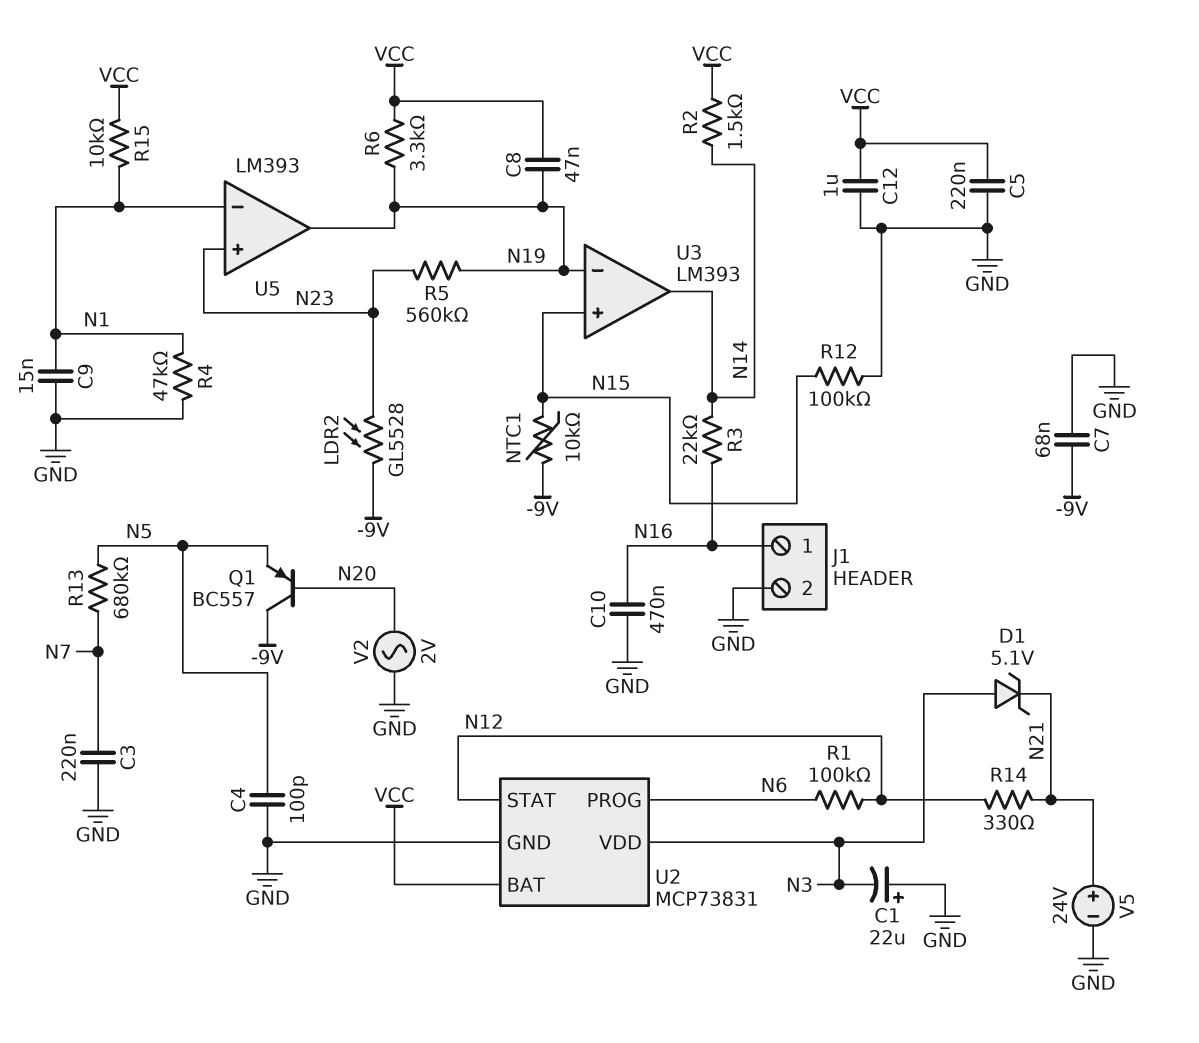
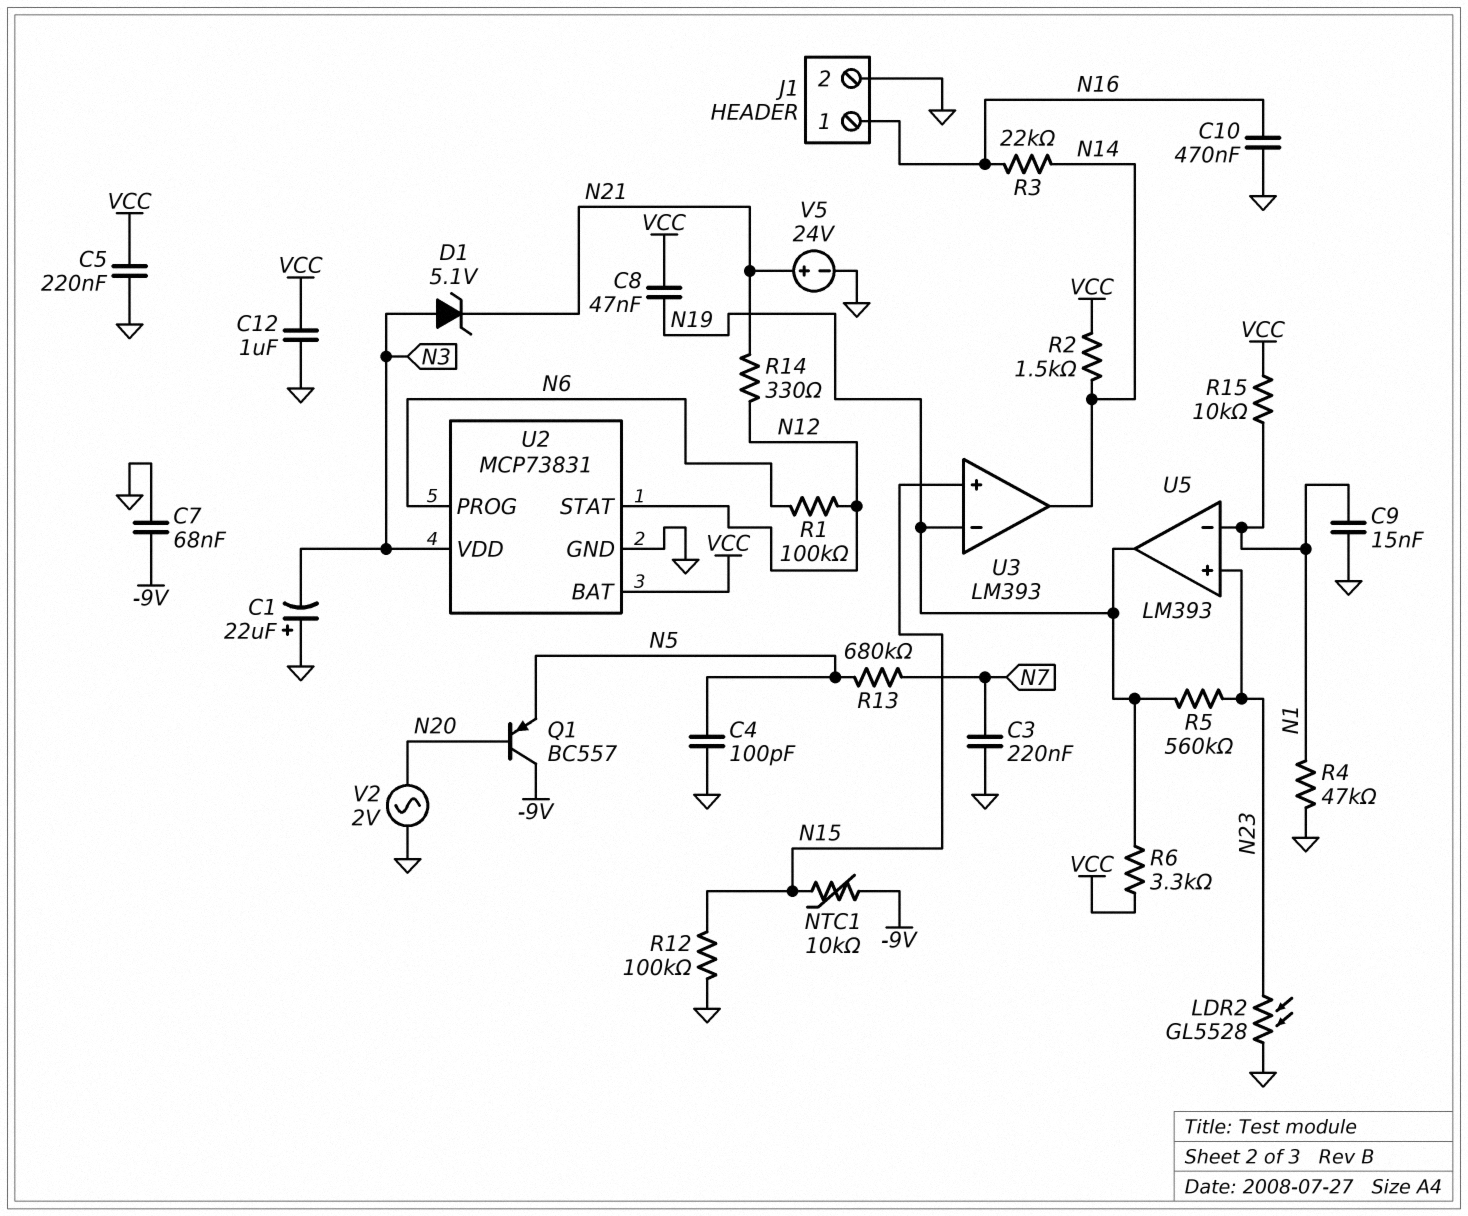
LDR2: GL5528 (-9V, N23) -> GL5528 (GND, N23)

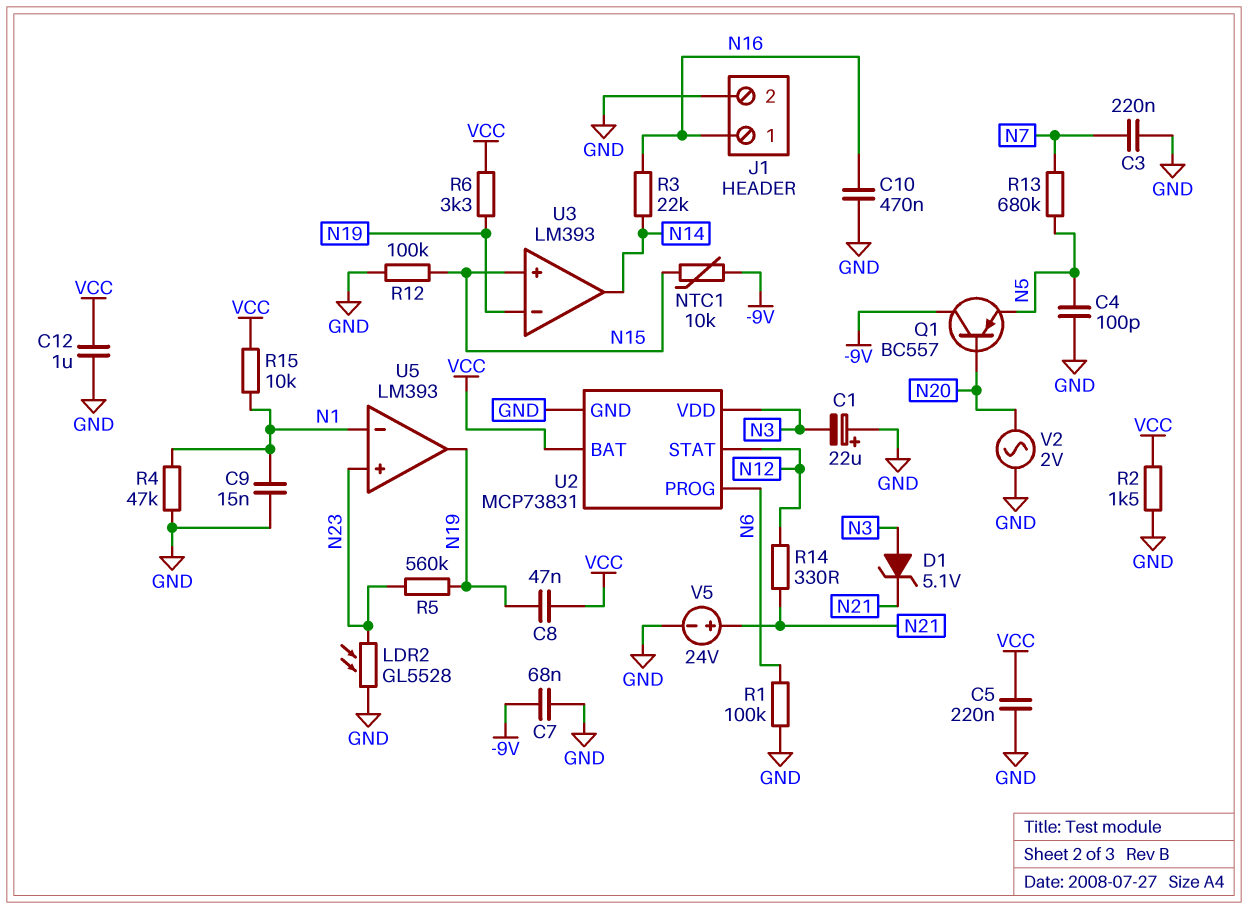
R1: 100k (N6, N12) -> 100k (GND, N6)
R2: 1.5k (N14, VCC) -> 1.5k (GND, VCC)

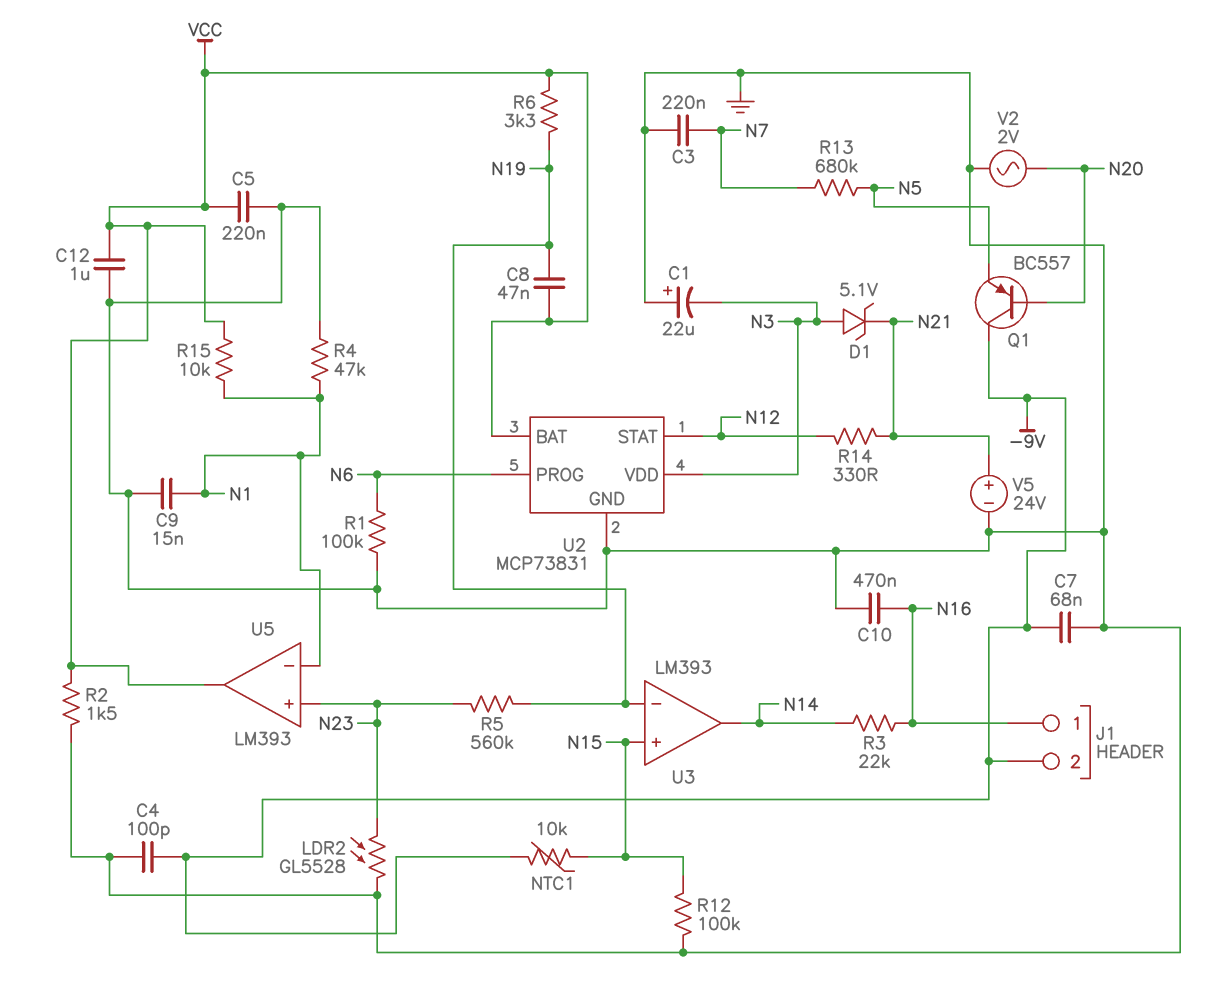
C4: 100pF (GND, N5) -> 100pF (-9V, GND)
J1 pin 2: GND -> -9V
U5 pin out: N19 -> VCC

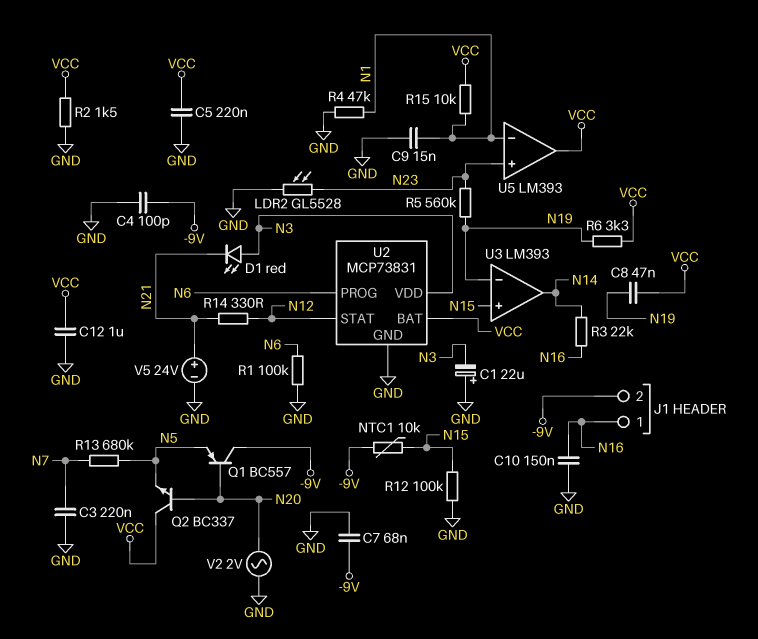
C10: 470nF (GND, N16) -> 150nF (GND, N16)
D1: zener 5.1V (A N3, K N21) -> LED red (A N3, K N21)
Q2: none -> NPN BC337 (B N20, C VCC, E N5)

